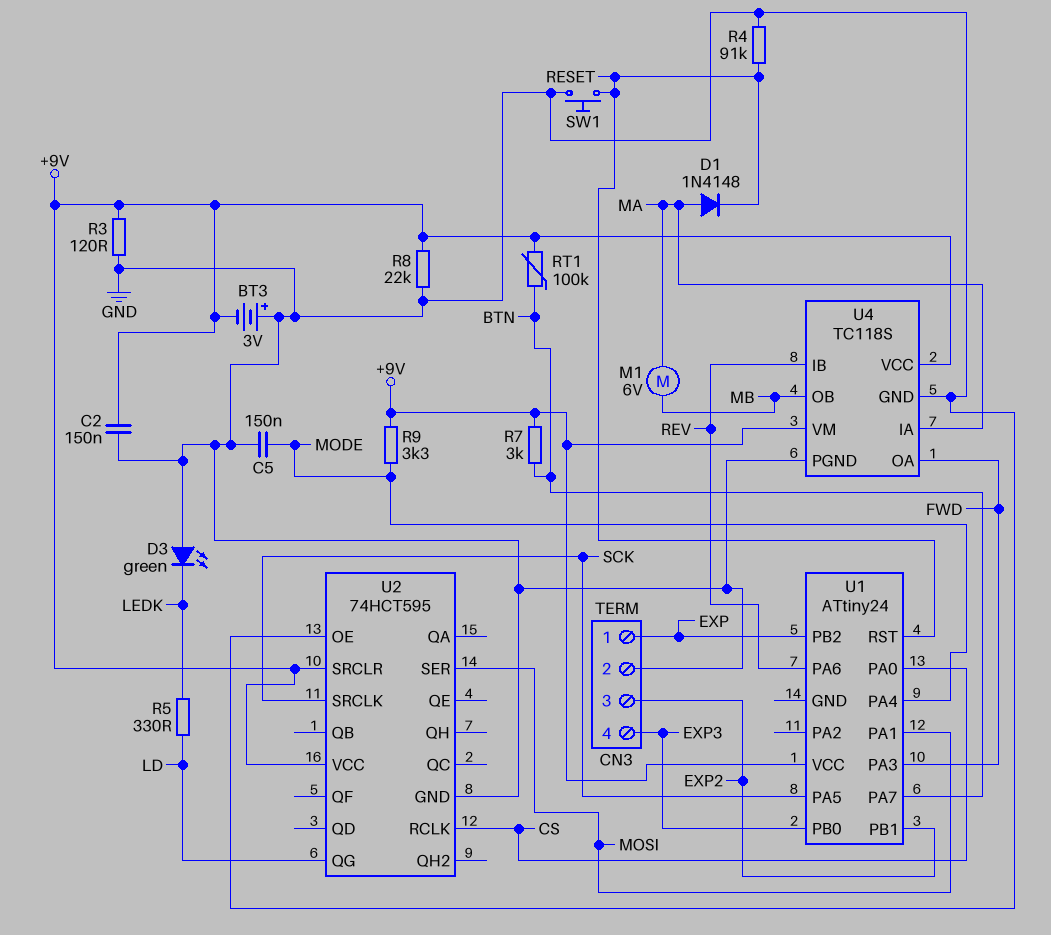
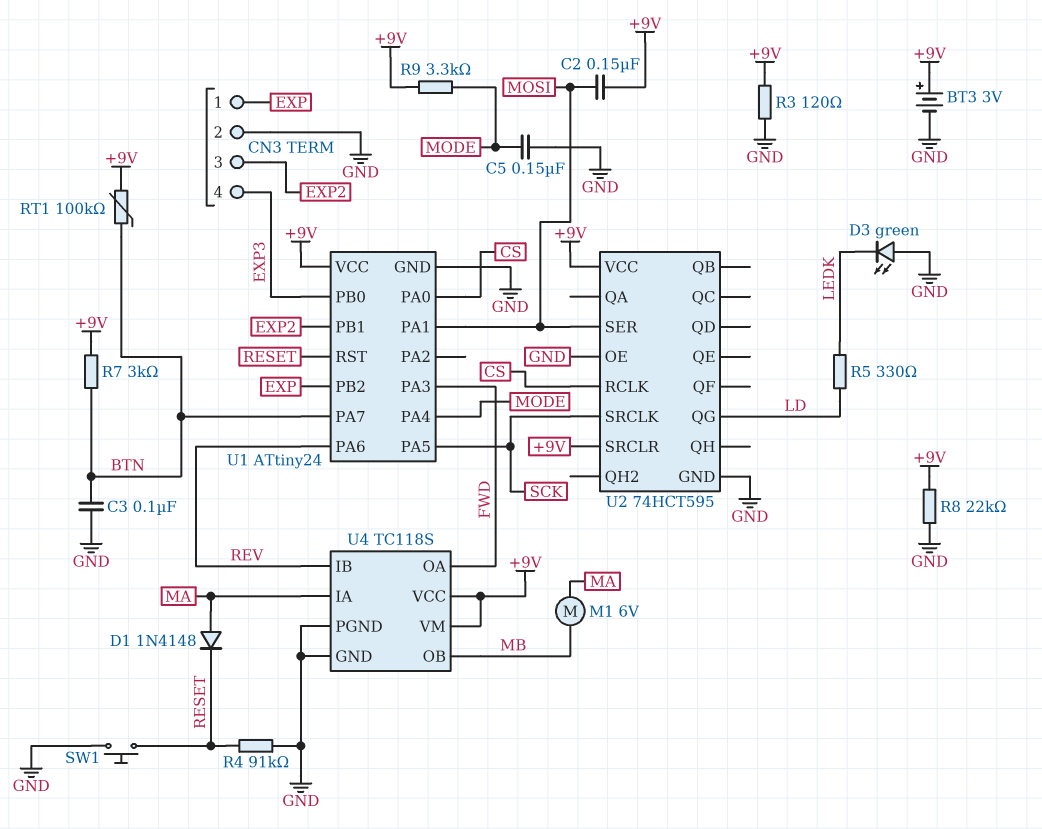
BT3: 3V (plus GND, minus +9V) -> 3V (plus +9V, minus GND)
C2: 150nF (+9V, GND) -> 150nF (+9V, MOSI)
C3: none -> 100nF (BTN, GND)
U1 pin GND: none -> GND

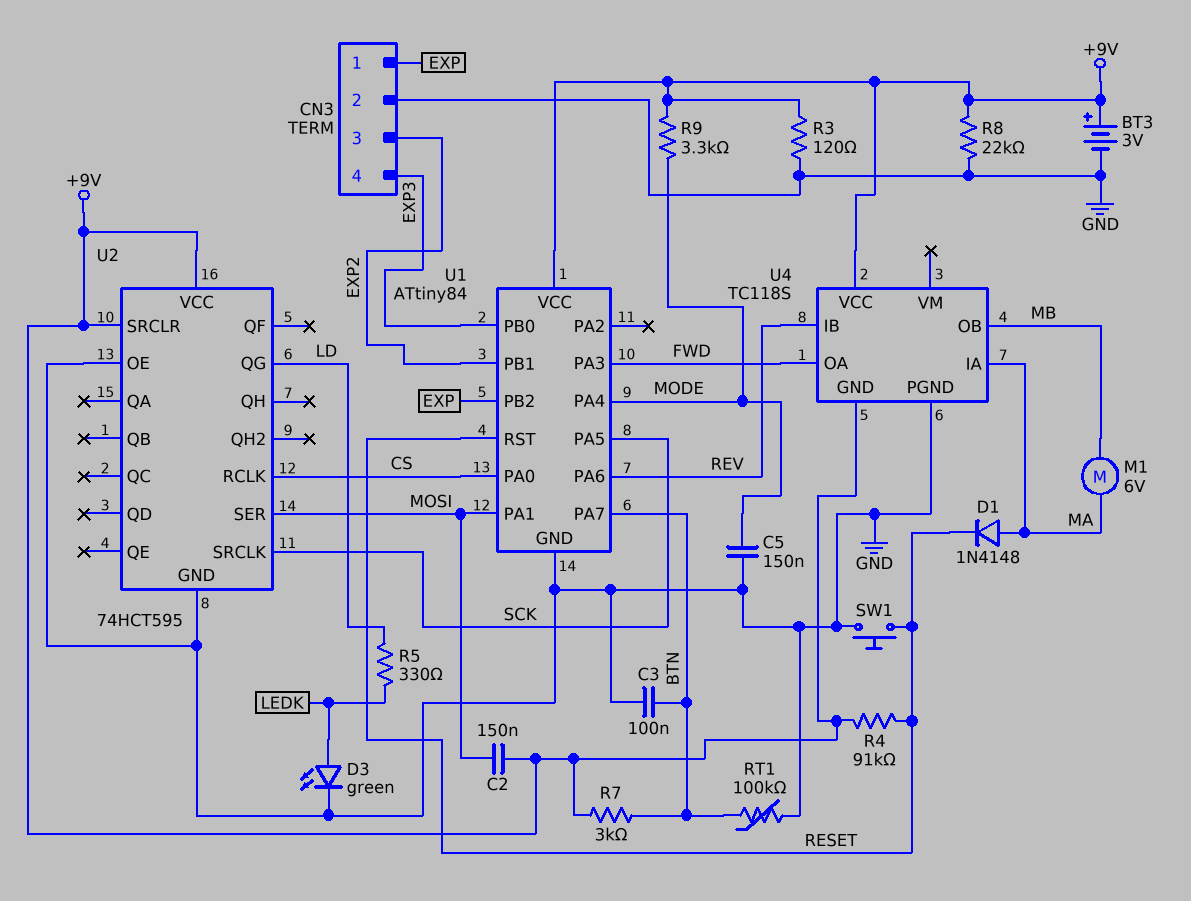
D3: LED green (A GND, K LEDK) -> LED green (A LEDK, K GND)
R4: 91k (GND, RESET) -> 91k (+9V, RESET)
RT1: 100k (+9V, BTN) -> 100k (BTN, GND)
U1: ATtiny24 -> ATtiny84
U4 pin GND: GND -> +9V
U4 pin VM: +9V -> none

